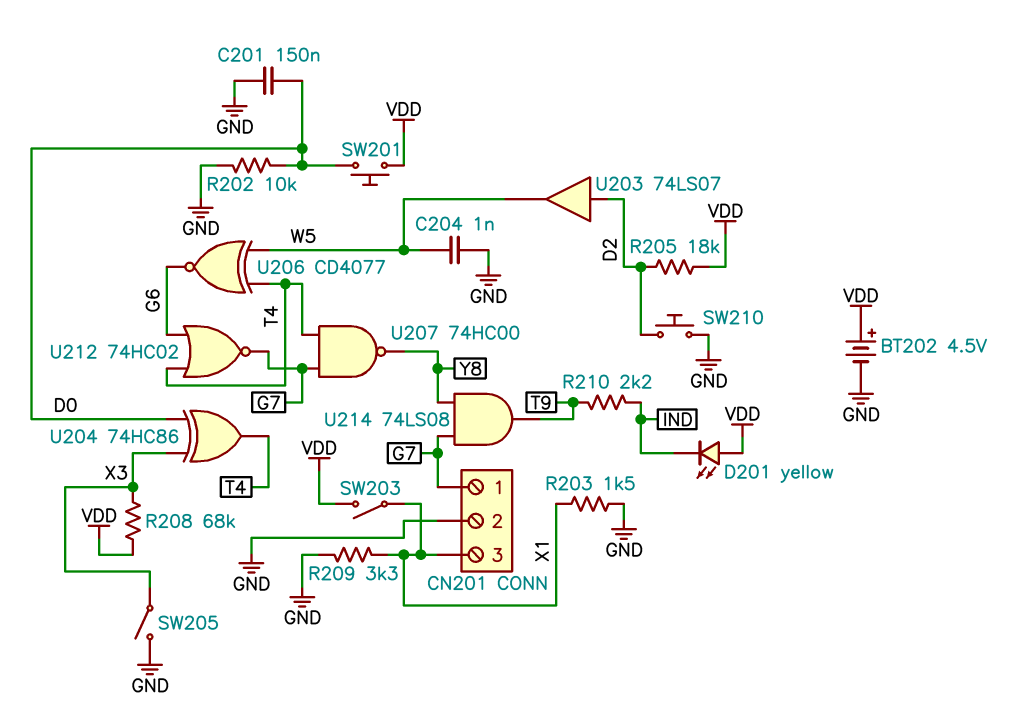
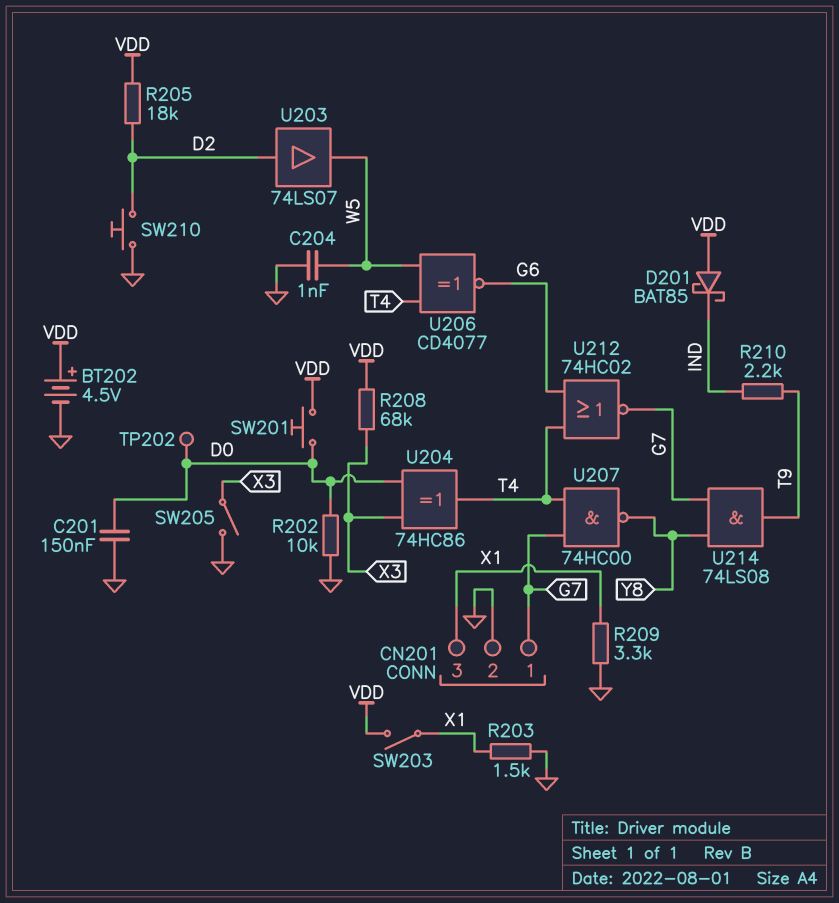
D201: LED yellow (A VDD, K IND) -> schottky BAT85 (A VDD, K IND)
TP202: none -> test point (D0)

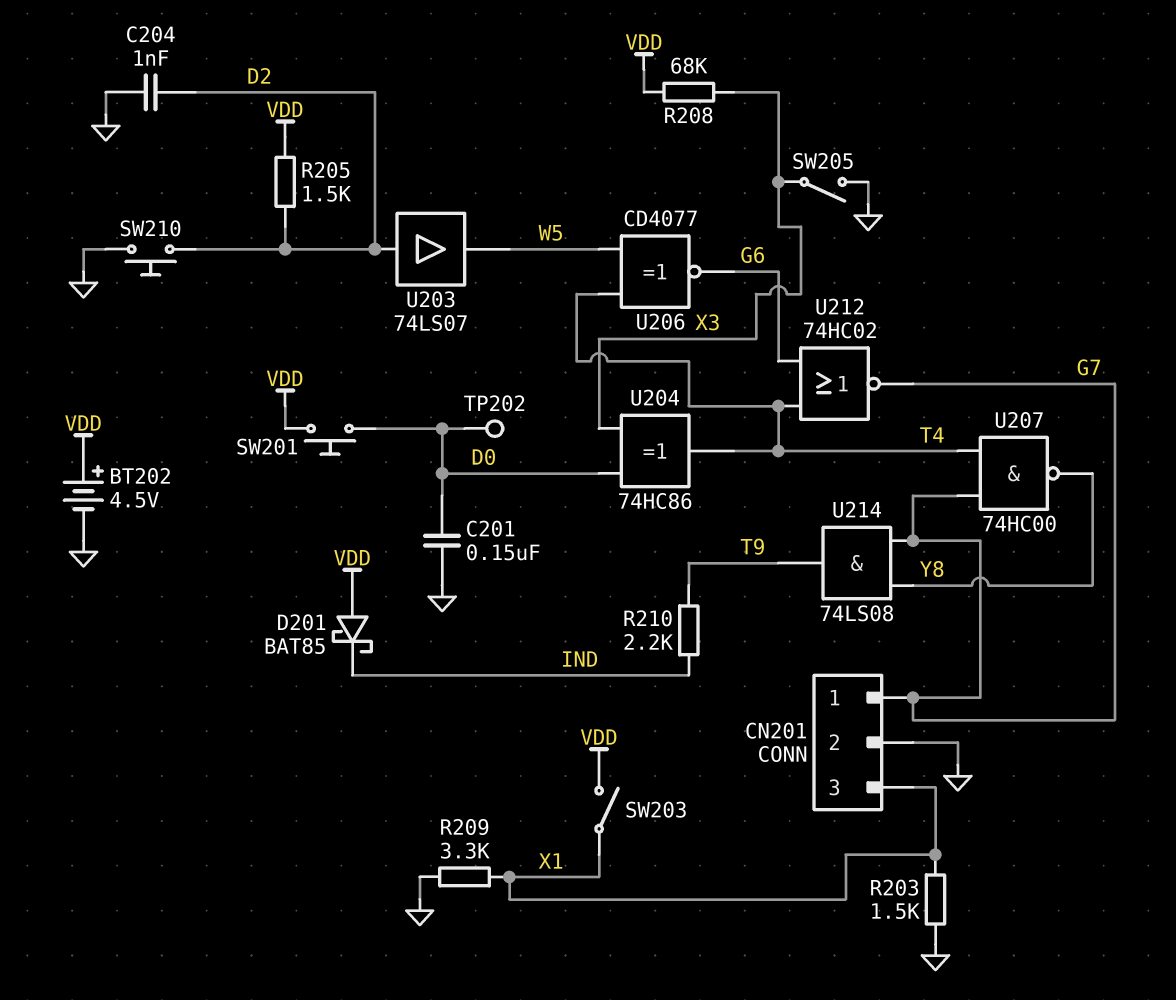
C204: 1nF (GND, W5) -> 1nF (D2, GND)
R202: 10k (D0, GND) -> none
R205: 18k (D2, VDD) -> 1.5k (D2, VDD)

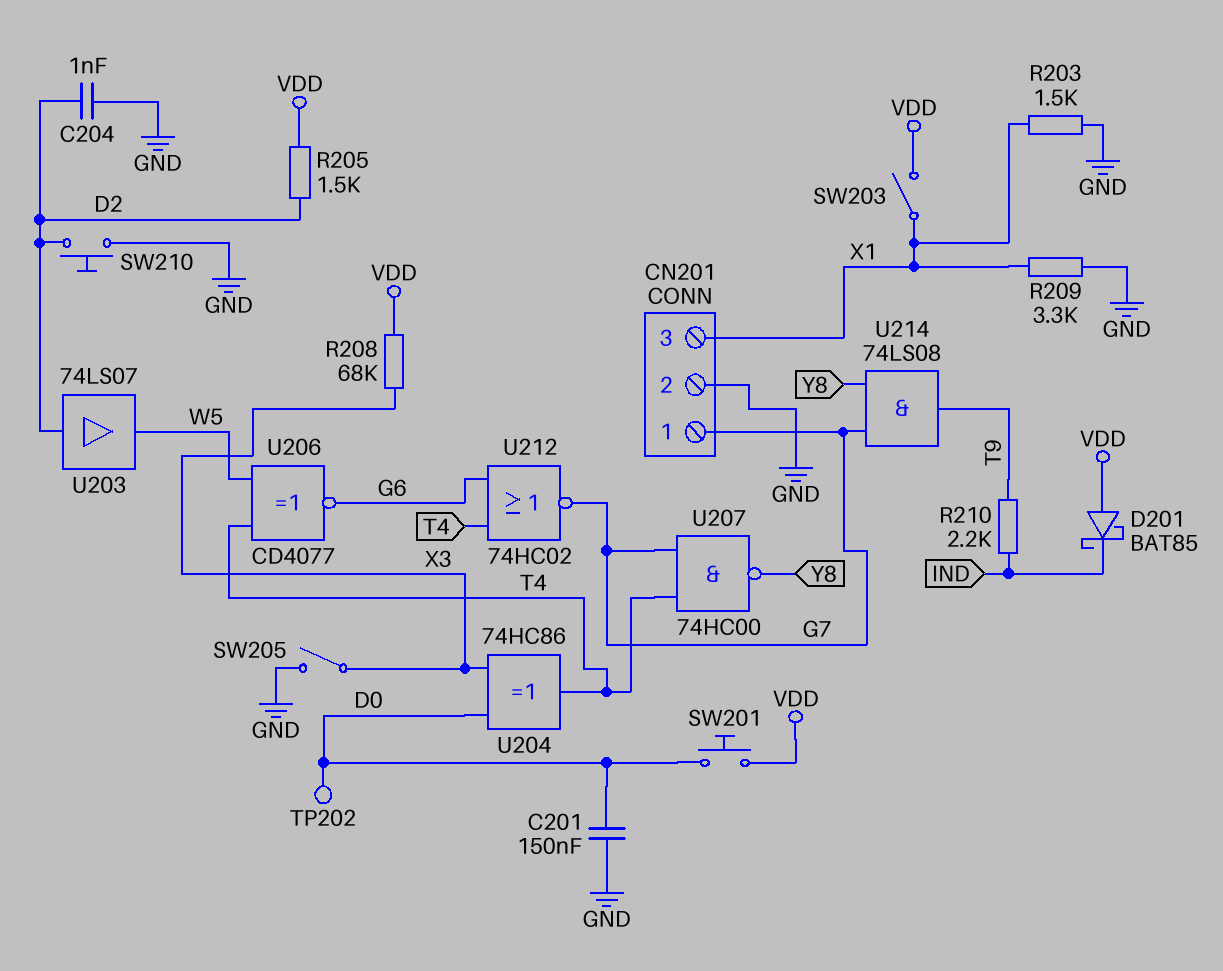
BT202: 4.5V (plus VDD, minus GND) -> none

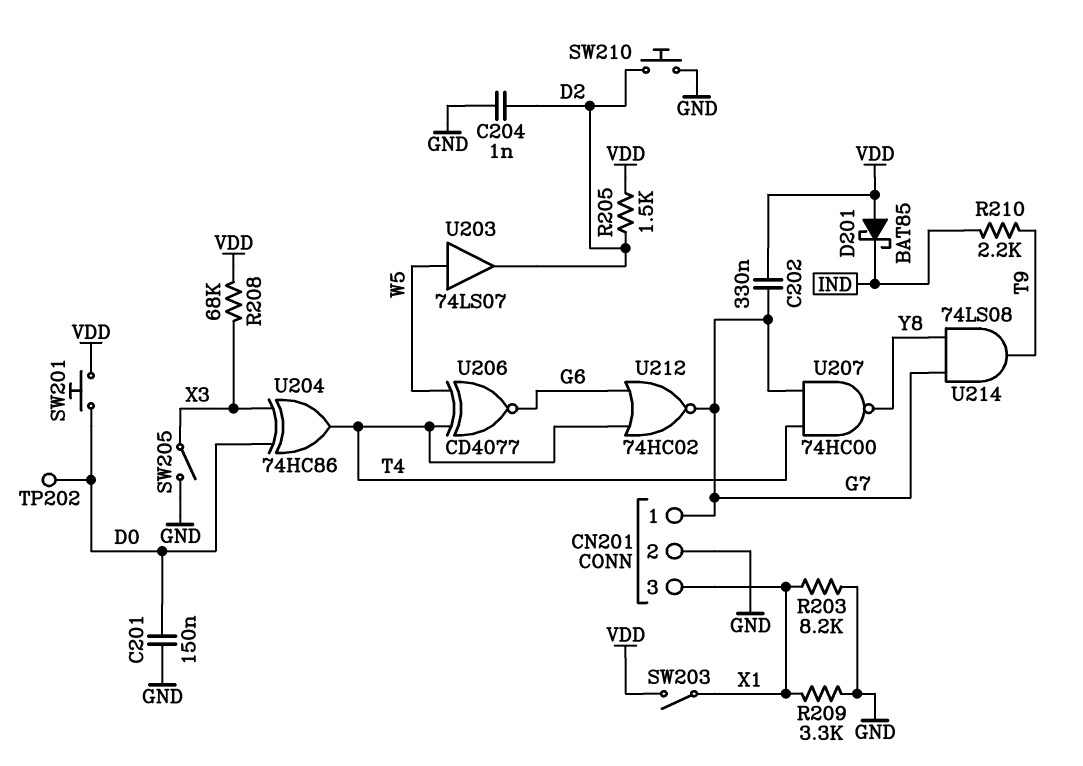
C202: none -> 330nF (G7, VDD)
R203: 1.5k (GND, X1) -> 8.2k (GND, X1)
U203: buffer 74LS07 (in D2, out W5) -> buffer 74LS07 (in W5, out D2)

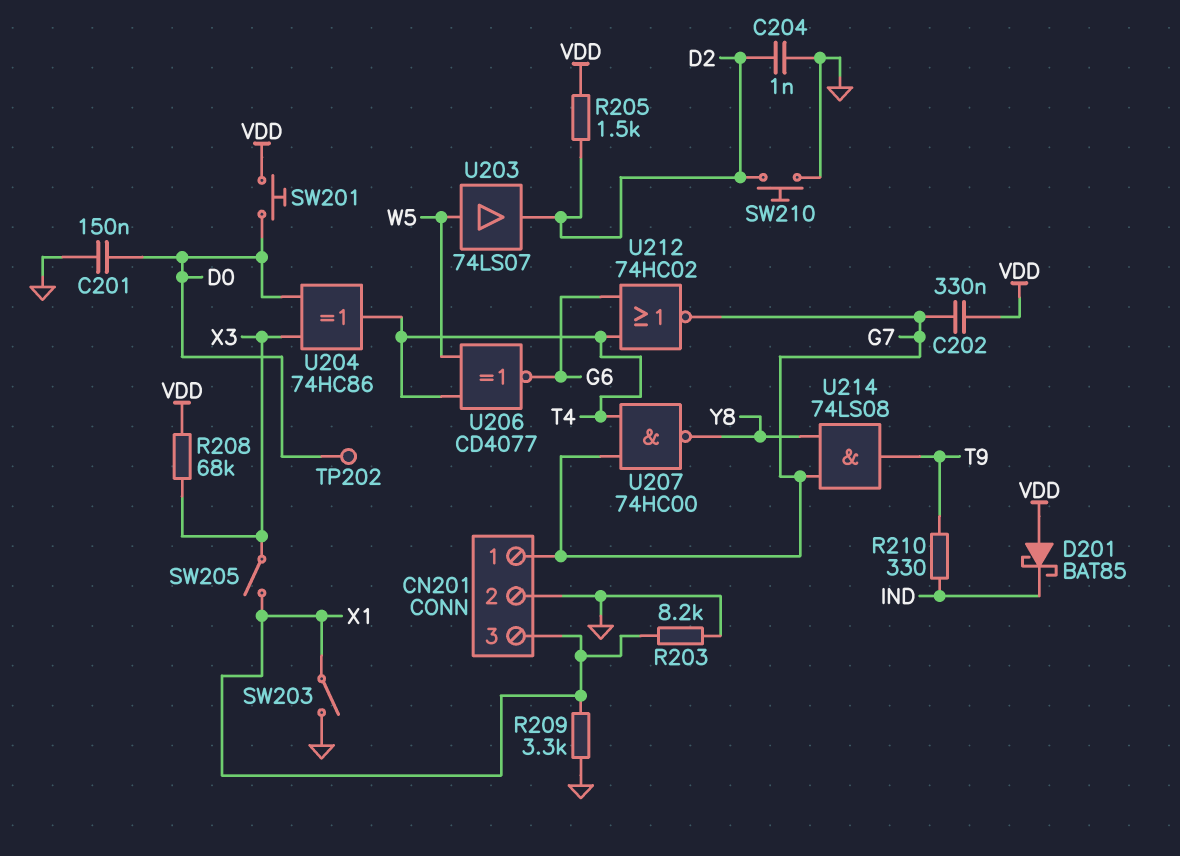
R210: 2.2k (IND, T9) -> 330 (IND, T9)
SW203: switch (VDD, X1) -> switch (GND, X1)
SW205: switch (GND, X3) -> switch (X1, X3)

